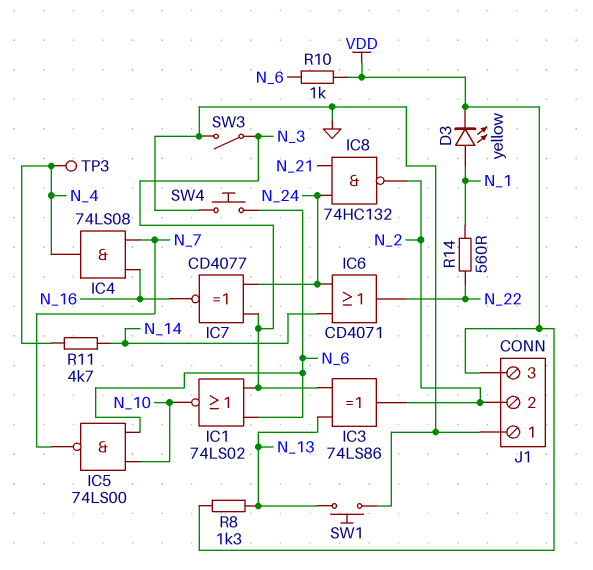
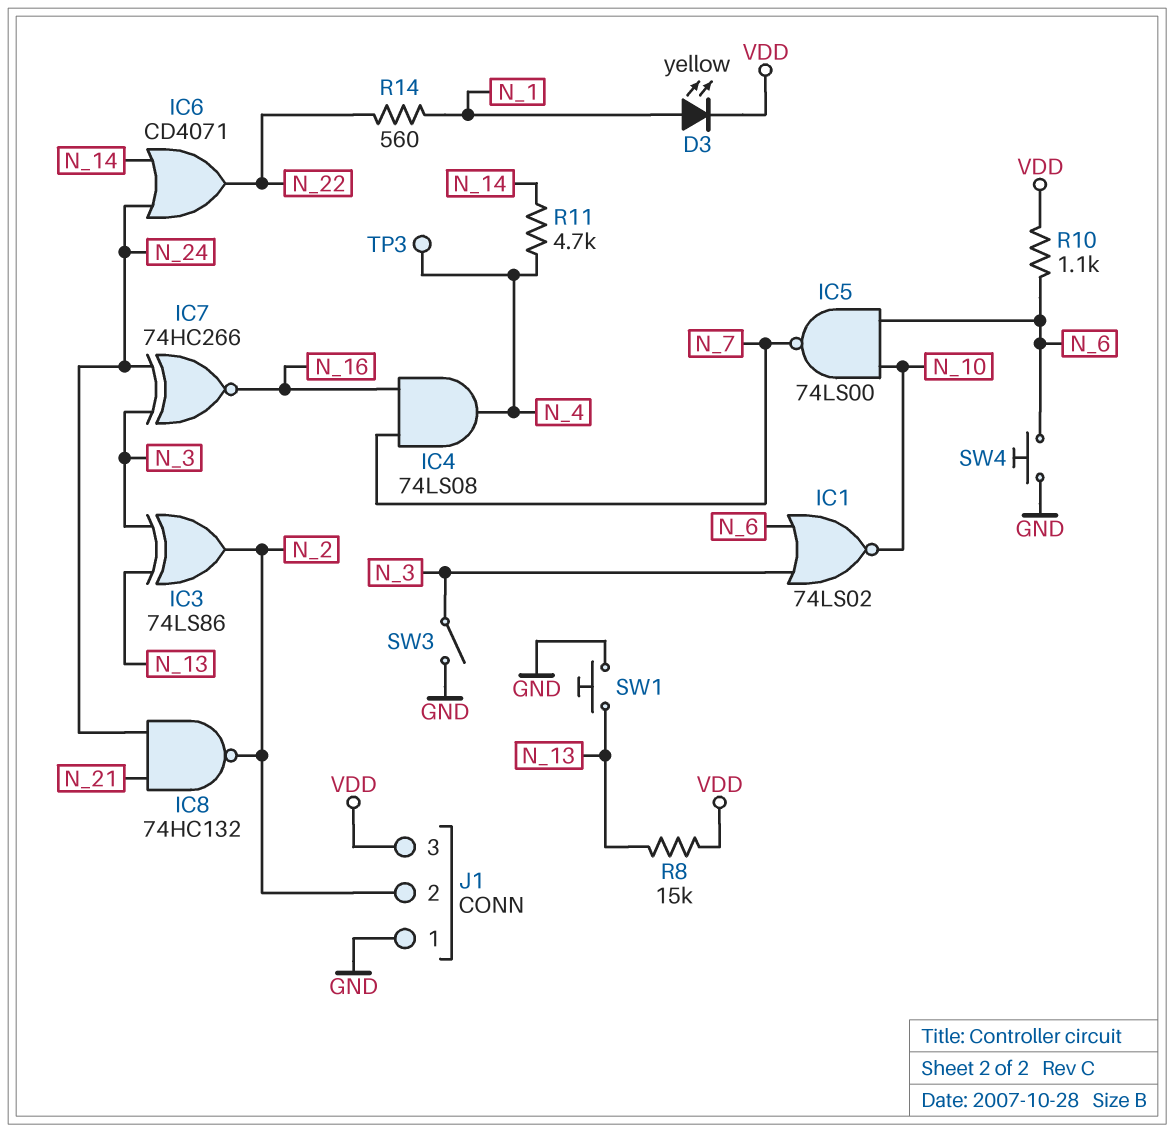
IC7: XNOR CD4077 (in N_3, in N_24, out N_16) -> XNOR 74HC266 (in N_3, in N_24, out N_16)
R8: 1.3k (N_13, VDD) -> 15k (N_13, VDD)
R10: 1k (N_6, VDD) -> 1.1k (N_6, VDD)

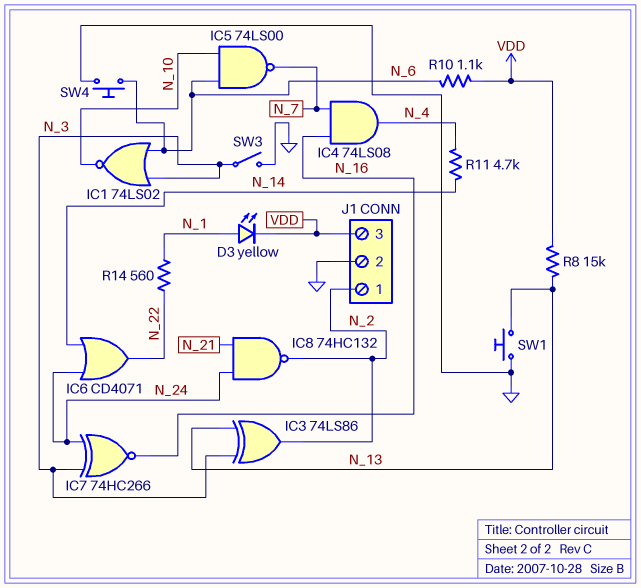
J1 pin 1: GND -> N_2
J1 pin 2: N_2 -> GND
TP3: test point (N_4) -> none

